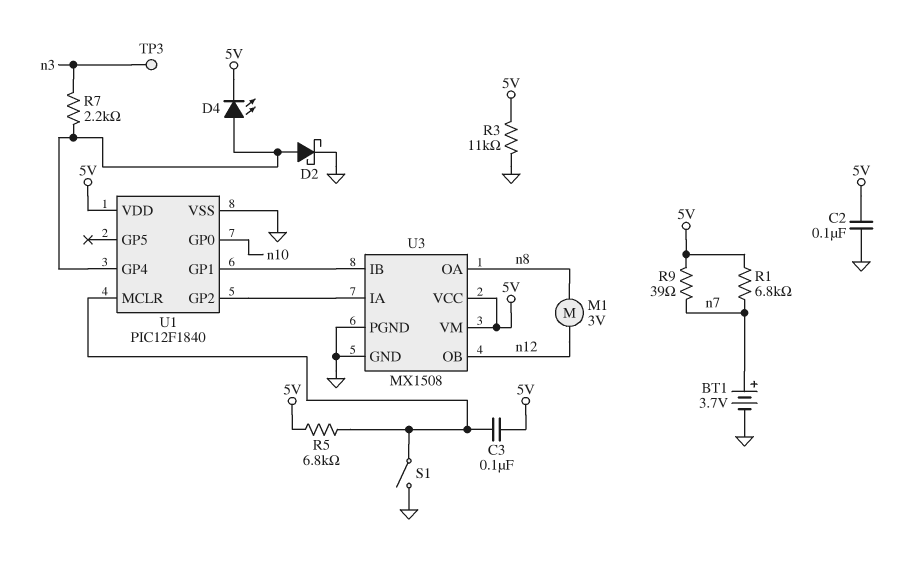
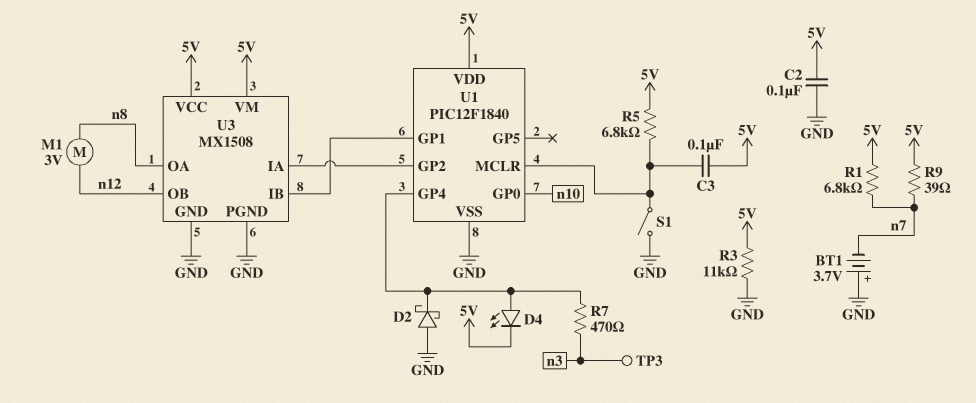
BT1: 3.7V (plus n7, minus GND) -> 3.7V (plus GND, minus n7)
D2: schottky (A U1/GP4, K GND) -> schottky (A GND, K U1/GP4)
R7: 2.2k (U1/GP4, n3) -> 470 (U1/GP4, n3)

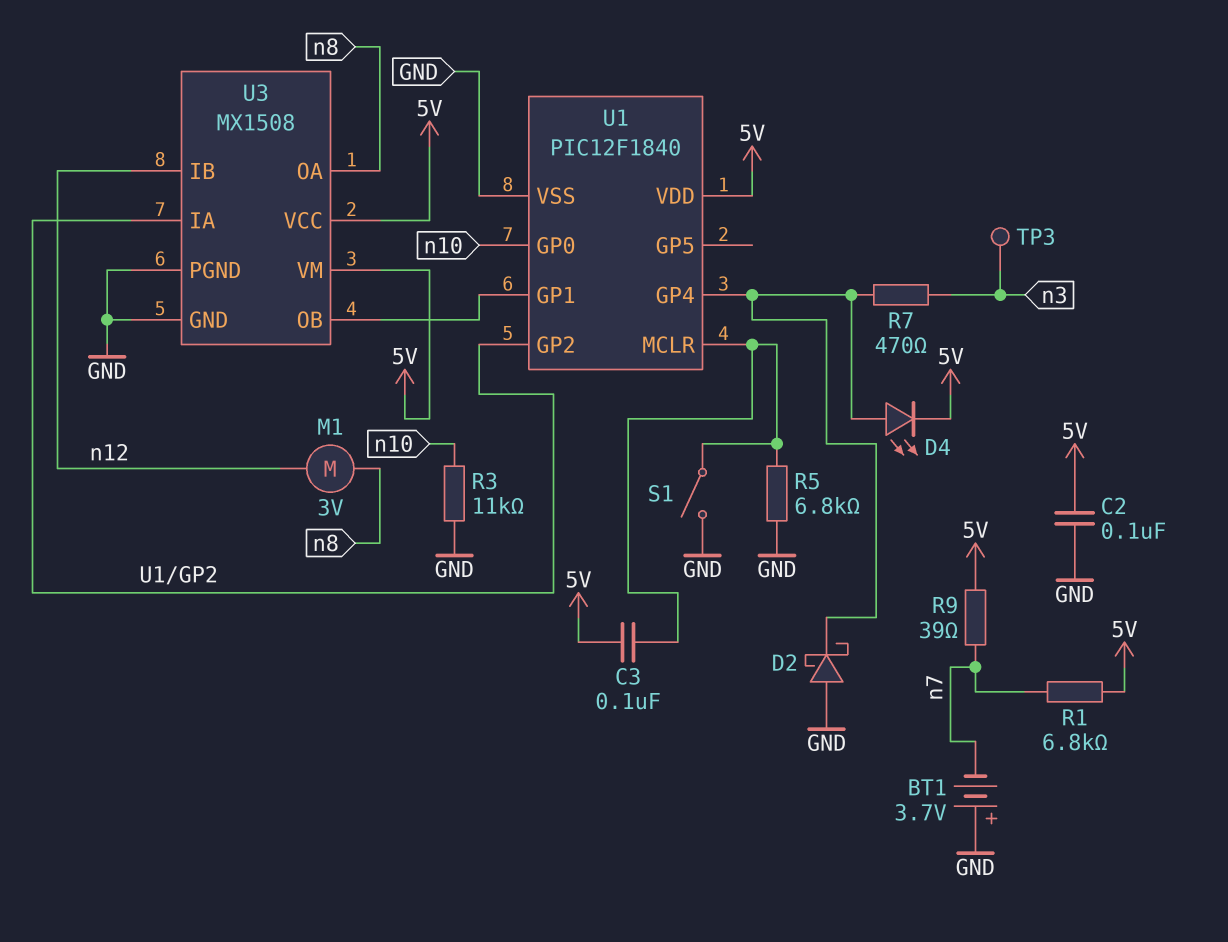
R3: 11k (5V, GND) -> 11k (GND, n10)
R5: 6.8k (5V, U1/MCLR) -> 6.8k (GND, U1/MCLR)
U3 pin IB: U1/GP1 -> n12
U3 pin OB: n12 -> U1/GP1

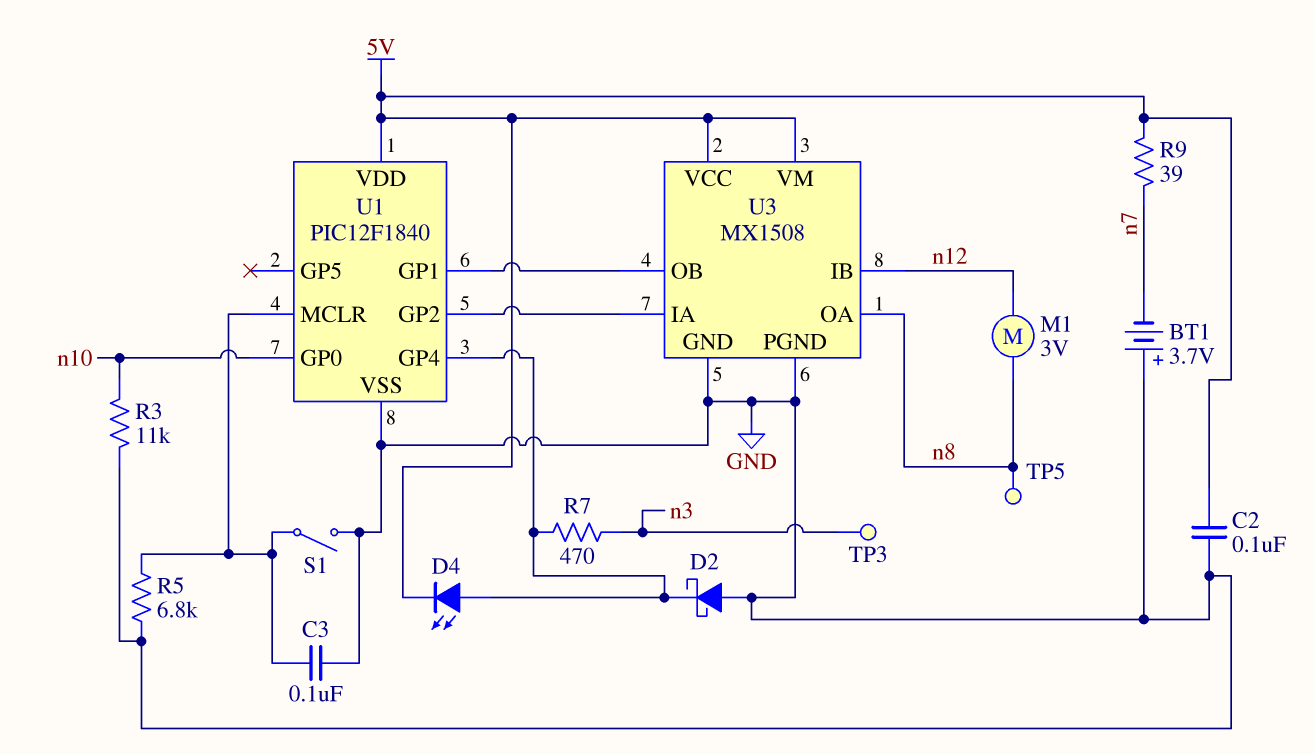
C3: 100nF (5V, U1/MCLR) -> 100nF (GND, U1/MCLR)
R1: 6.8k (5V, n7) -> none
TP5: none -> test point (n8)

